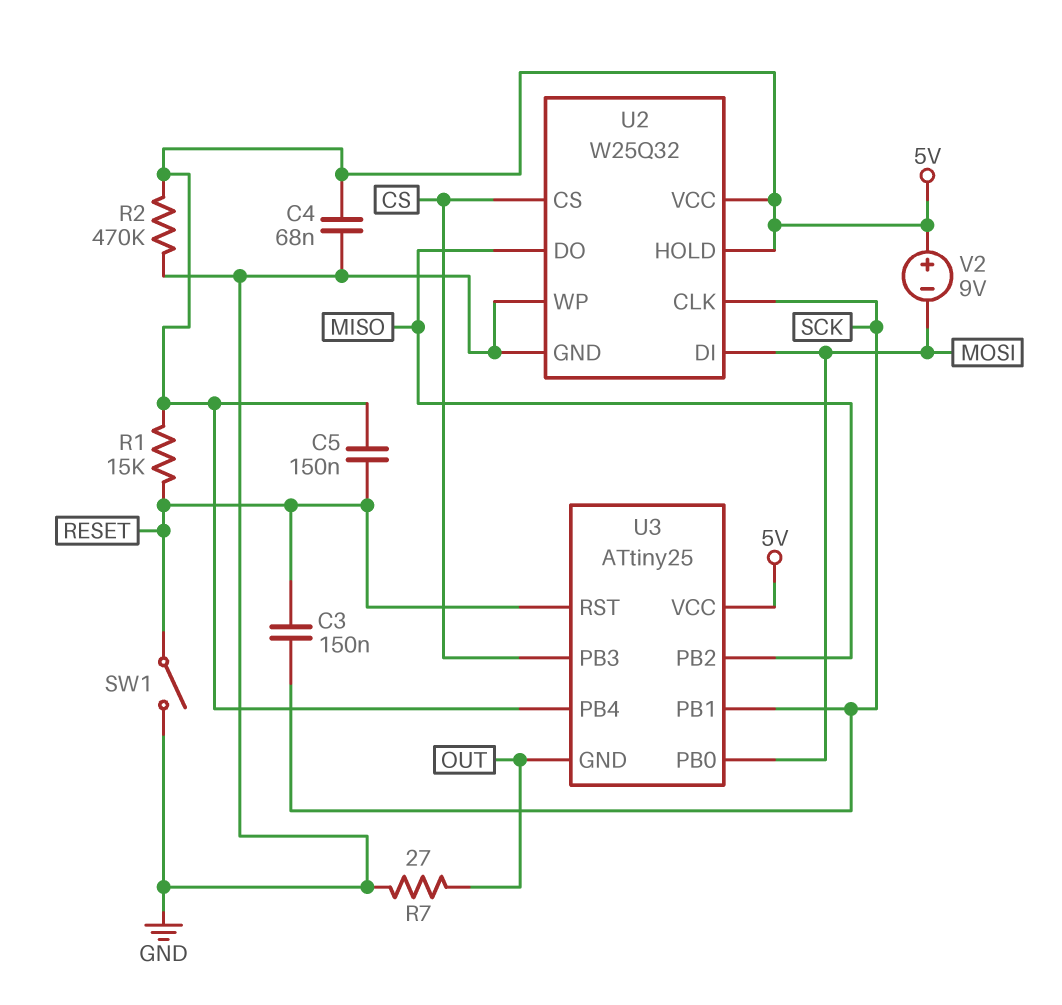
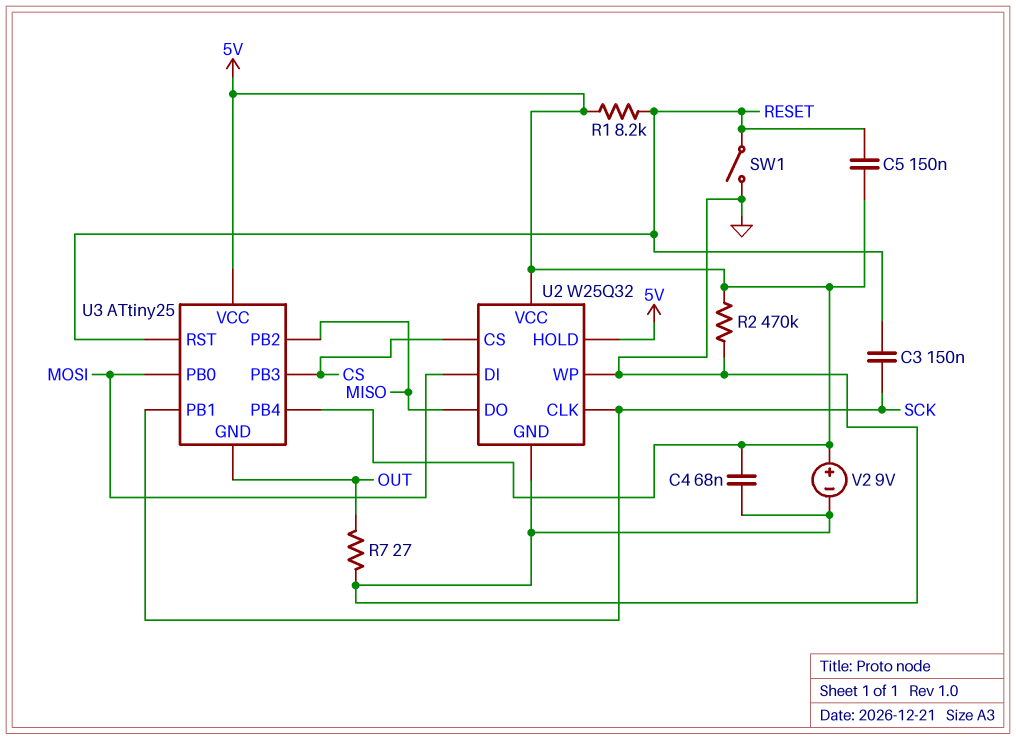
R1: 15k (5V, RESET) -> 8.2k (5V, RESET)
V2: 9V (plus 5V, minus MOSI) -> 9V (plus 5V, minus GND)

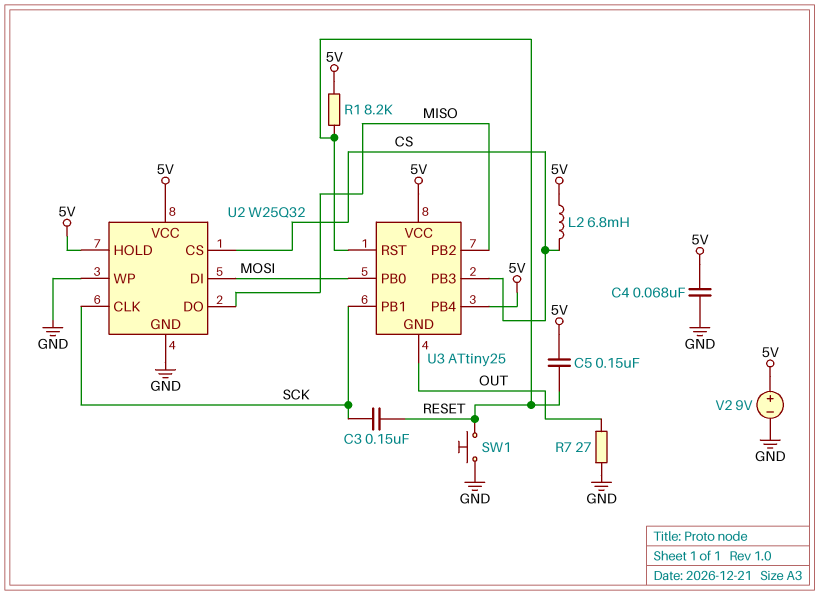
L2: none -> 6.8mH (5V, CS)
R2: 470k (5V, GND) -> none
SW1: switch (GND, RESET) -> button (GND, RESET)

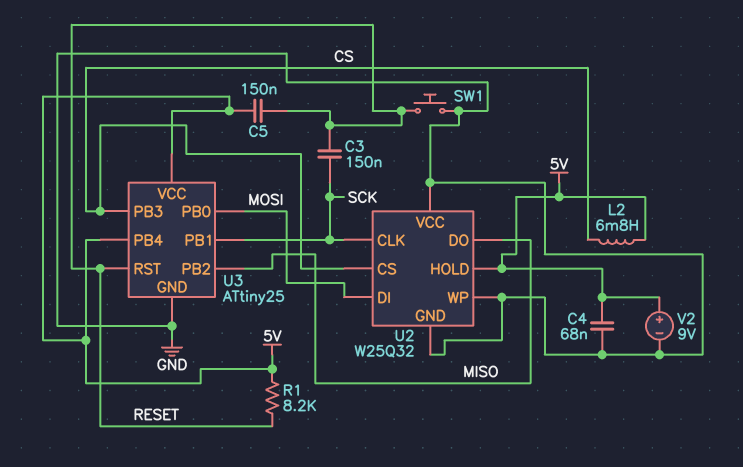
R7: 27 (GND, OUT) -> none
U2 pin VCC: 5V -> GND
U3 pin GND: OUT -> GND

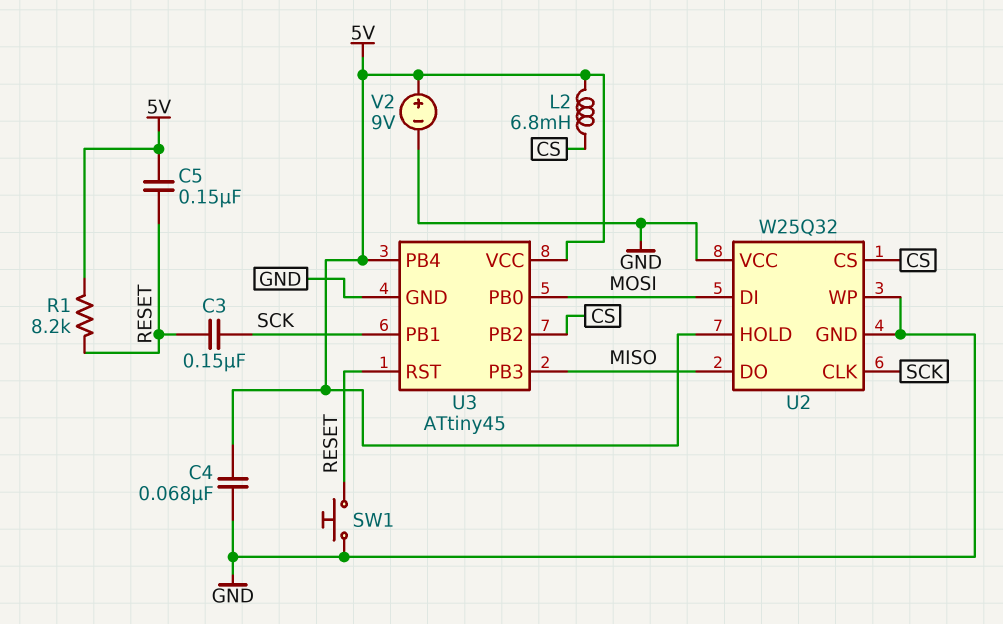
U3: ATtiny25 -> ATtiny45
U3 pin PB2: MISO -> CS
U3 pin PB3: CS -> MISO

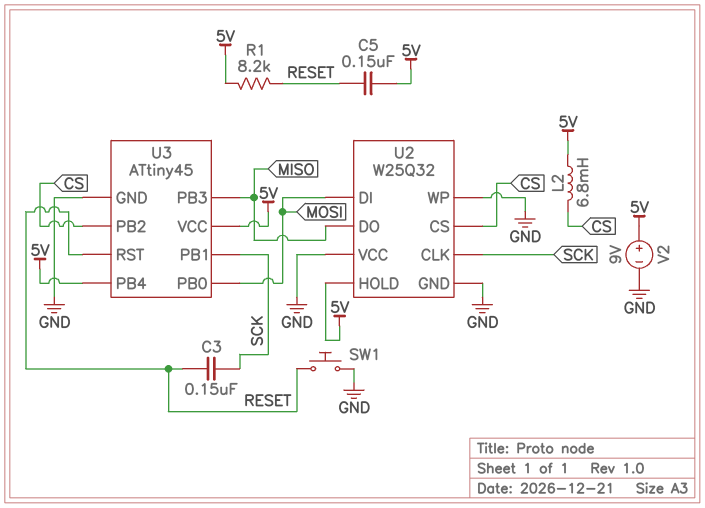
C4: 68nF (5V, GND) -> none

